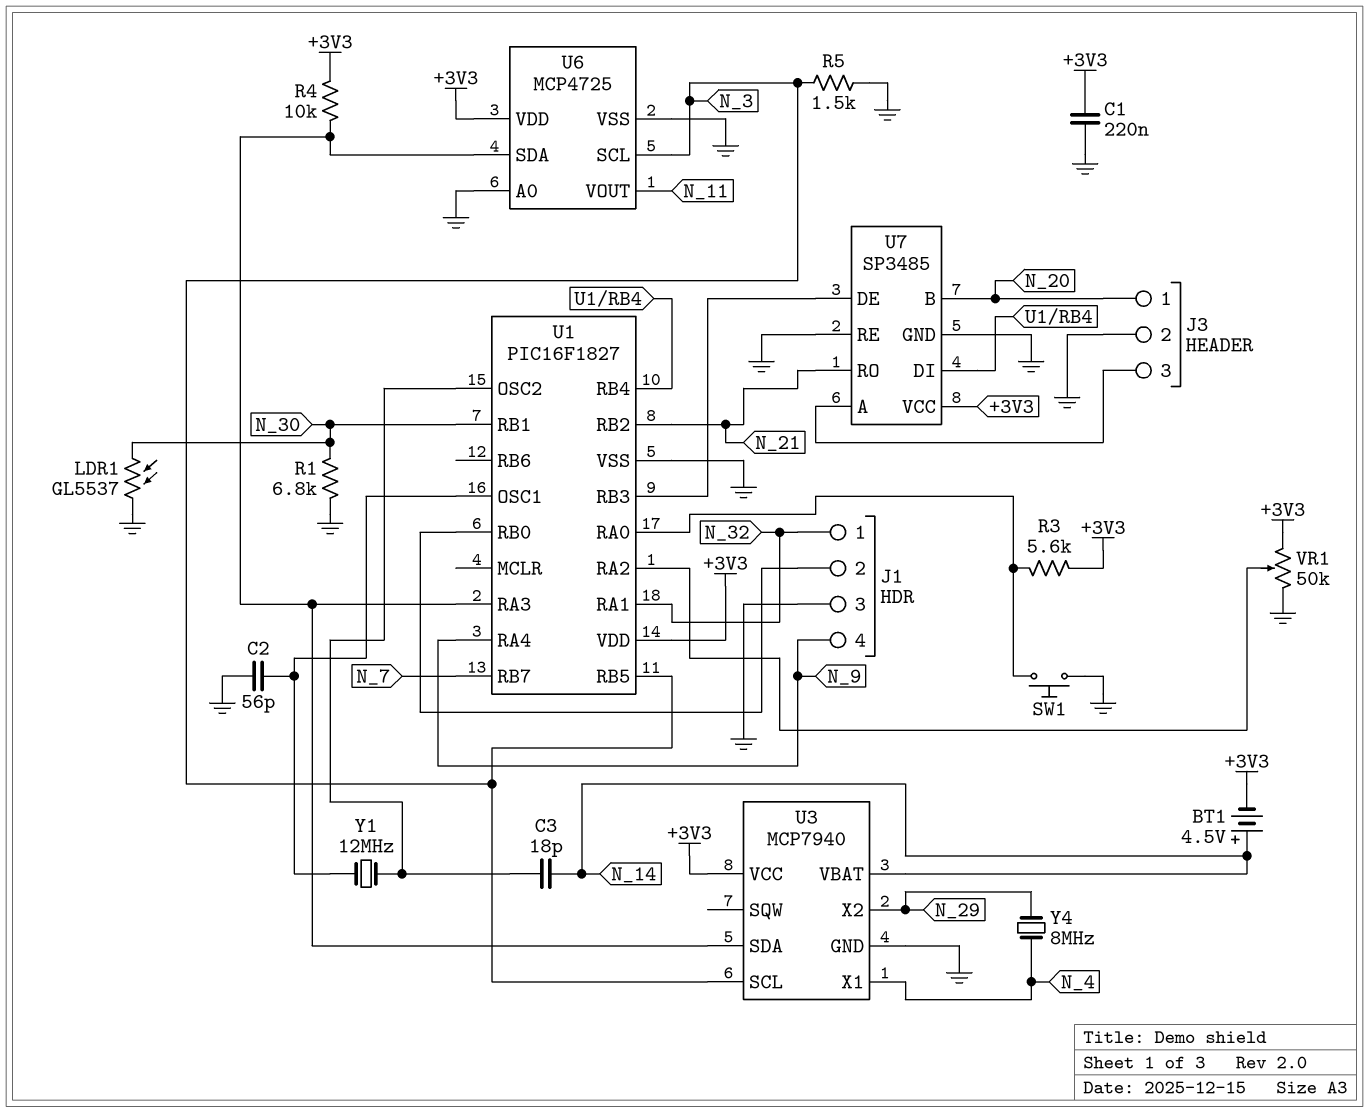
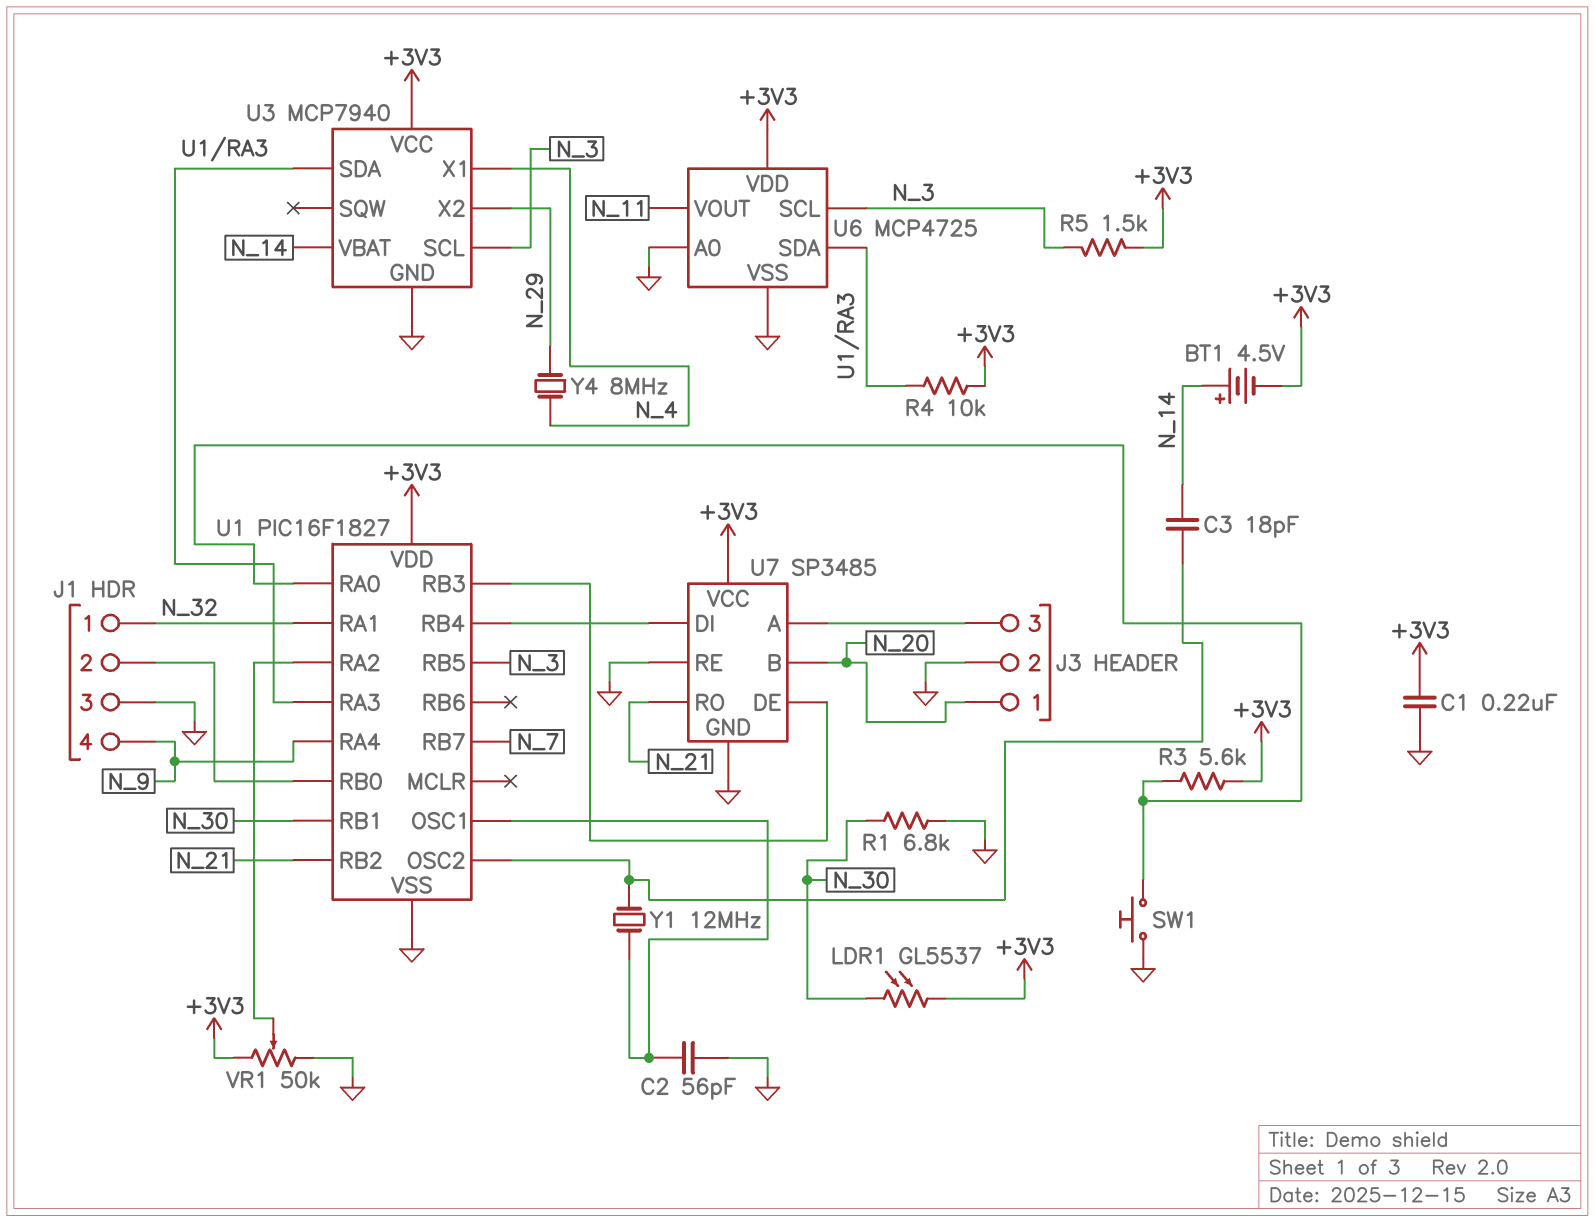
LDR1: GL5537 (GND, N_30) -> GL5537 (+3V3, N_30)
R5: 1.5k (GND, N_3) -> 1.5k (+3V3, N_3)

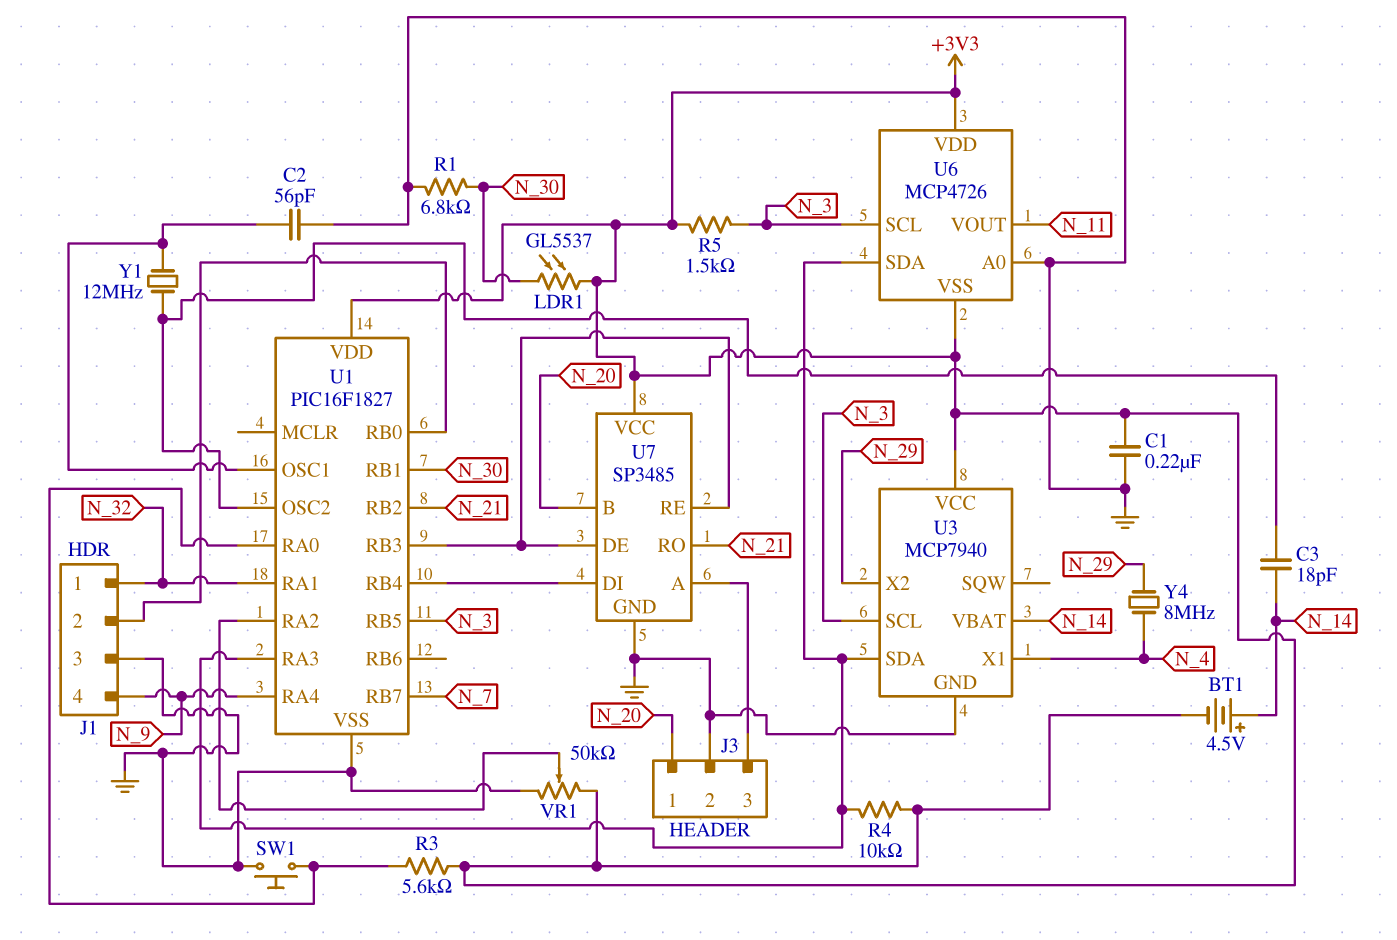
U6: MCP4725 -> MCP4726
U6 pin VSS: GND -> +3V3
U7 pin RE: GND -> U1/RB3

